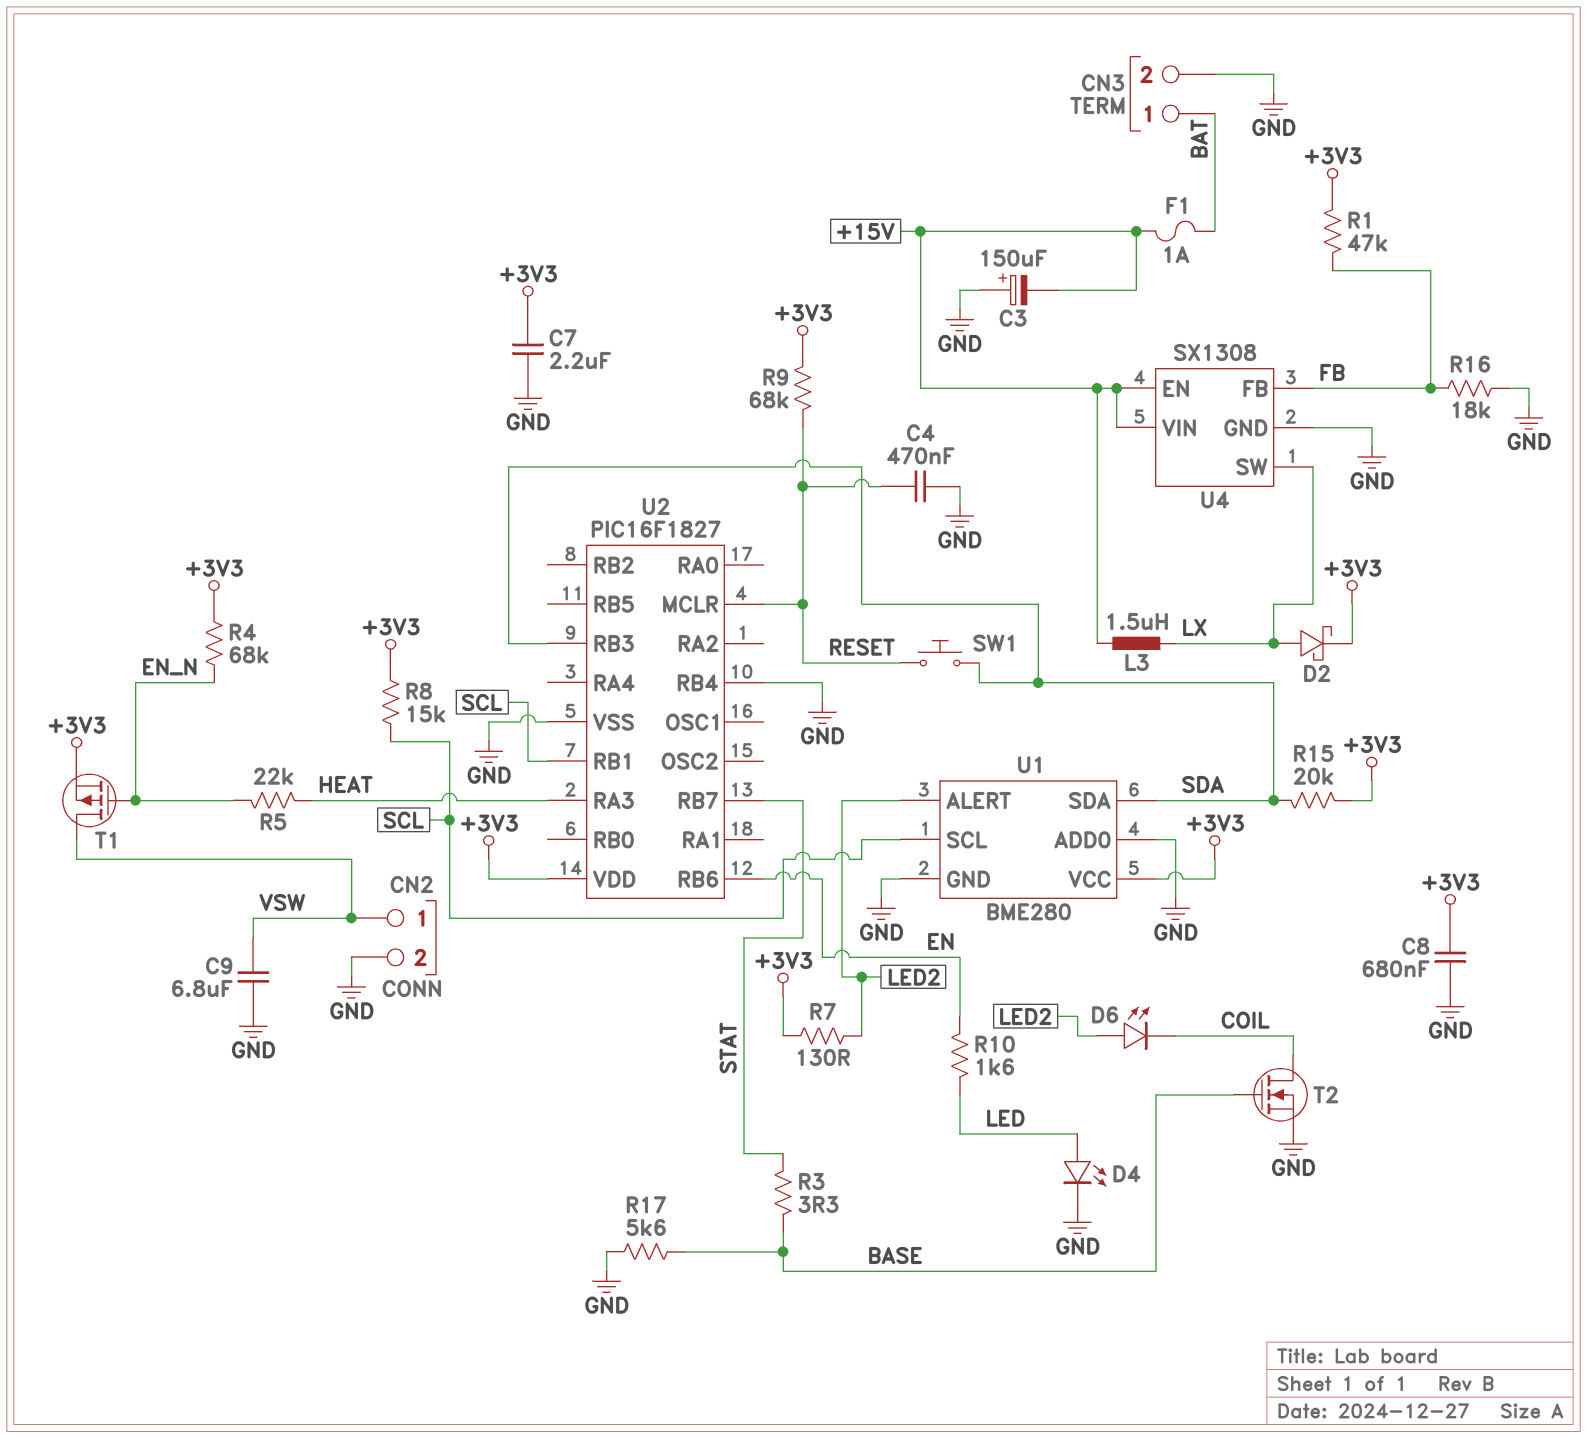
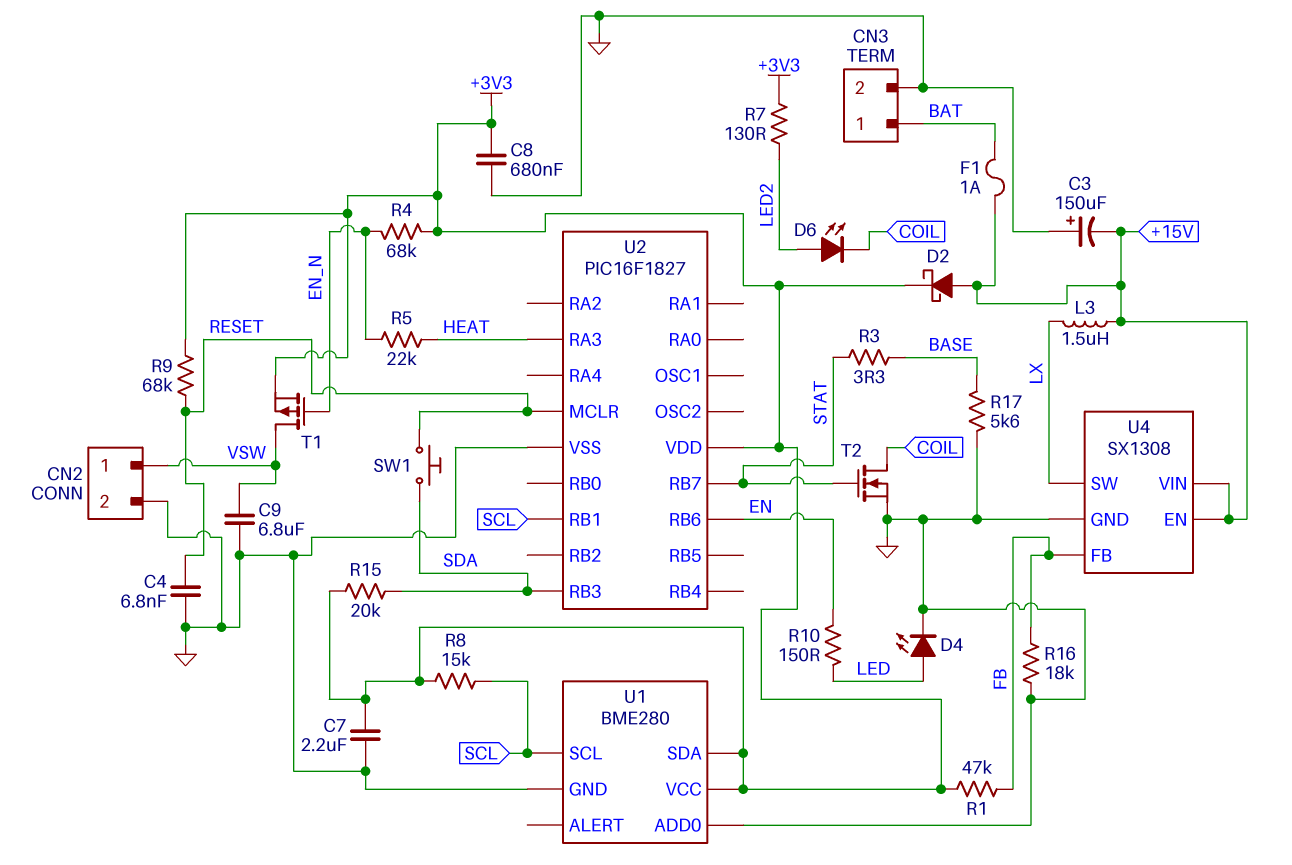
C4: 470nF (GND, RESET) -> 6.8nF (GND, RESET)
D2: schottky (A LX, K +3V3) -> schottky (A +15V, K +3V3)
R10: 1.6k (EN, LED) -> 150 (EN, LED)
T2: NMOS (G BASE, D COIL, S GND) -> NMOS (G STAT, D COIL, S GND)
U1 pin ALERT: LED2 -> none
U1 pin SDA: SDA -> +3V3
U2 pin RB4: GND -> none

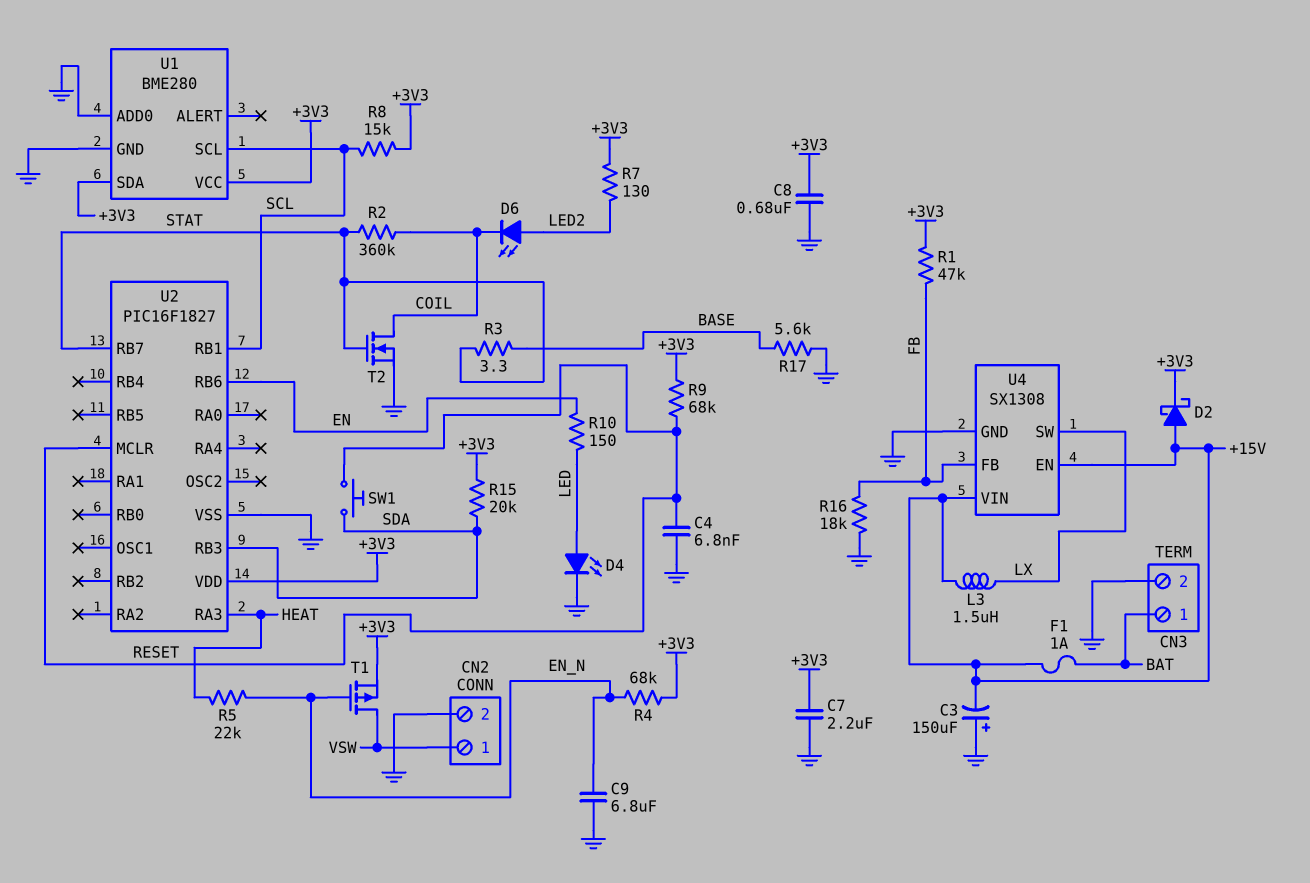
C9: 6.8uF (GND, VSW) -> 6.8uF (EN_N, GND)
R2: none -> 360k (COIL, STAT)

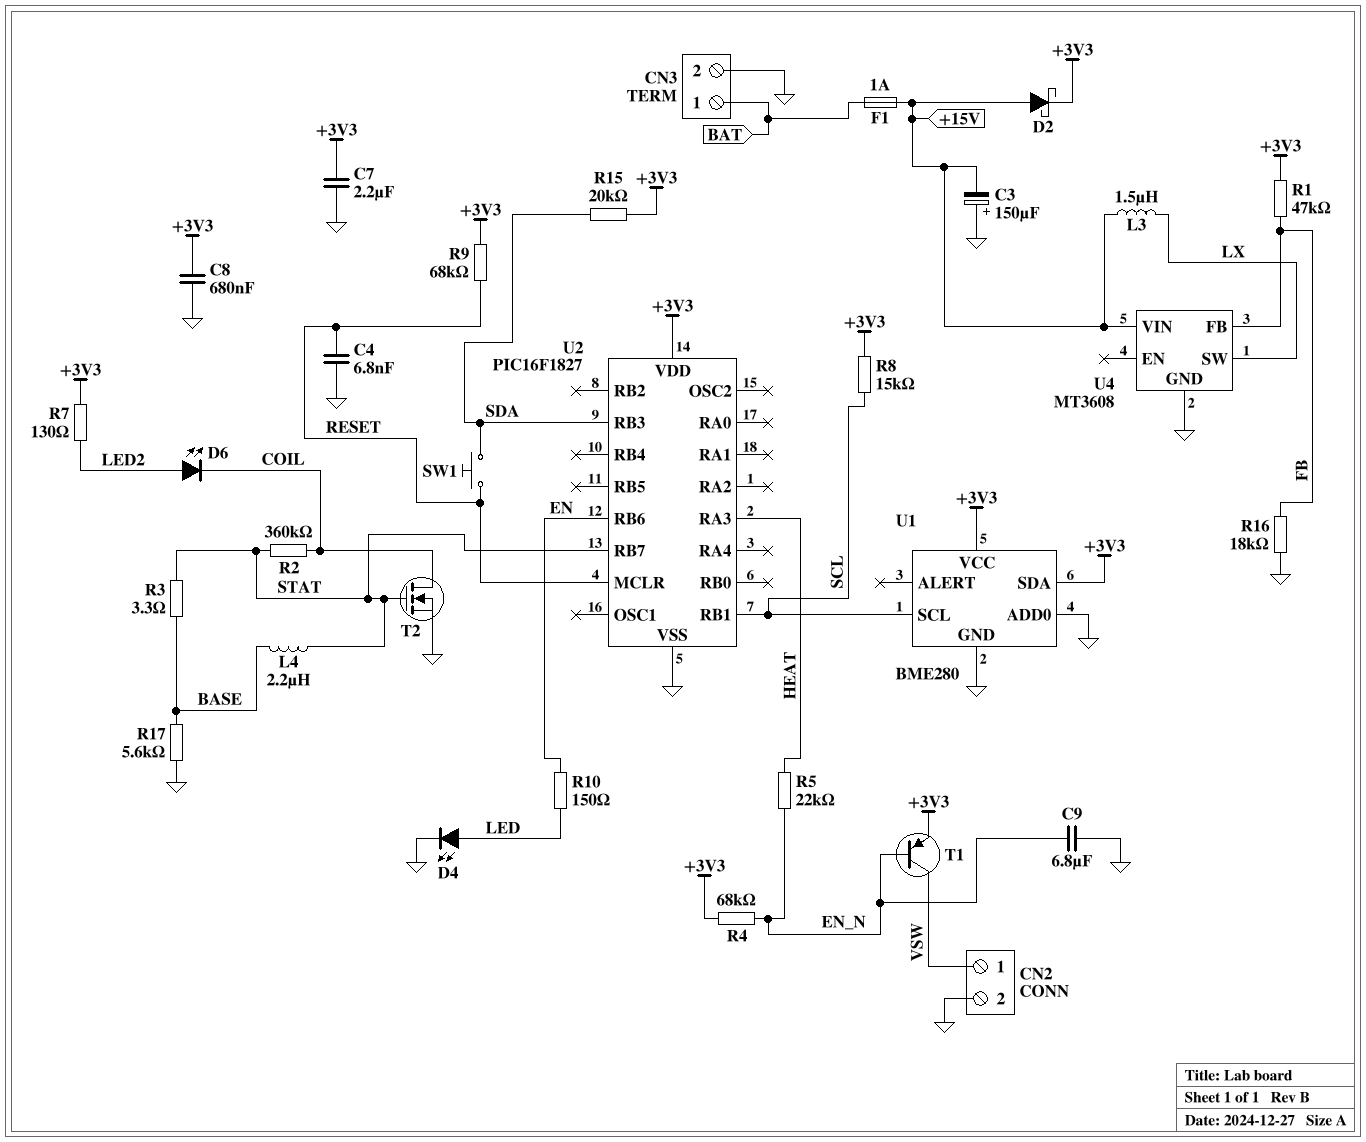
L4: none -> 2.2uH (BASE, STAT)
T1: PMOS (G EN_N, D VSW, S +3V3) -> PNP (B EN_N, C VSW, E +3V3)
U4: SX1308 -> MT3608
U4 pin EN: +15V -> none

